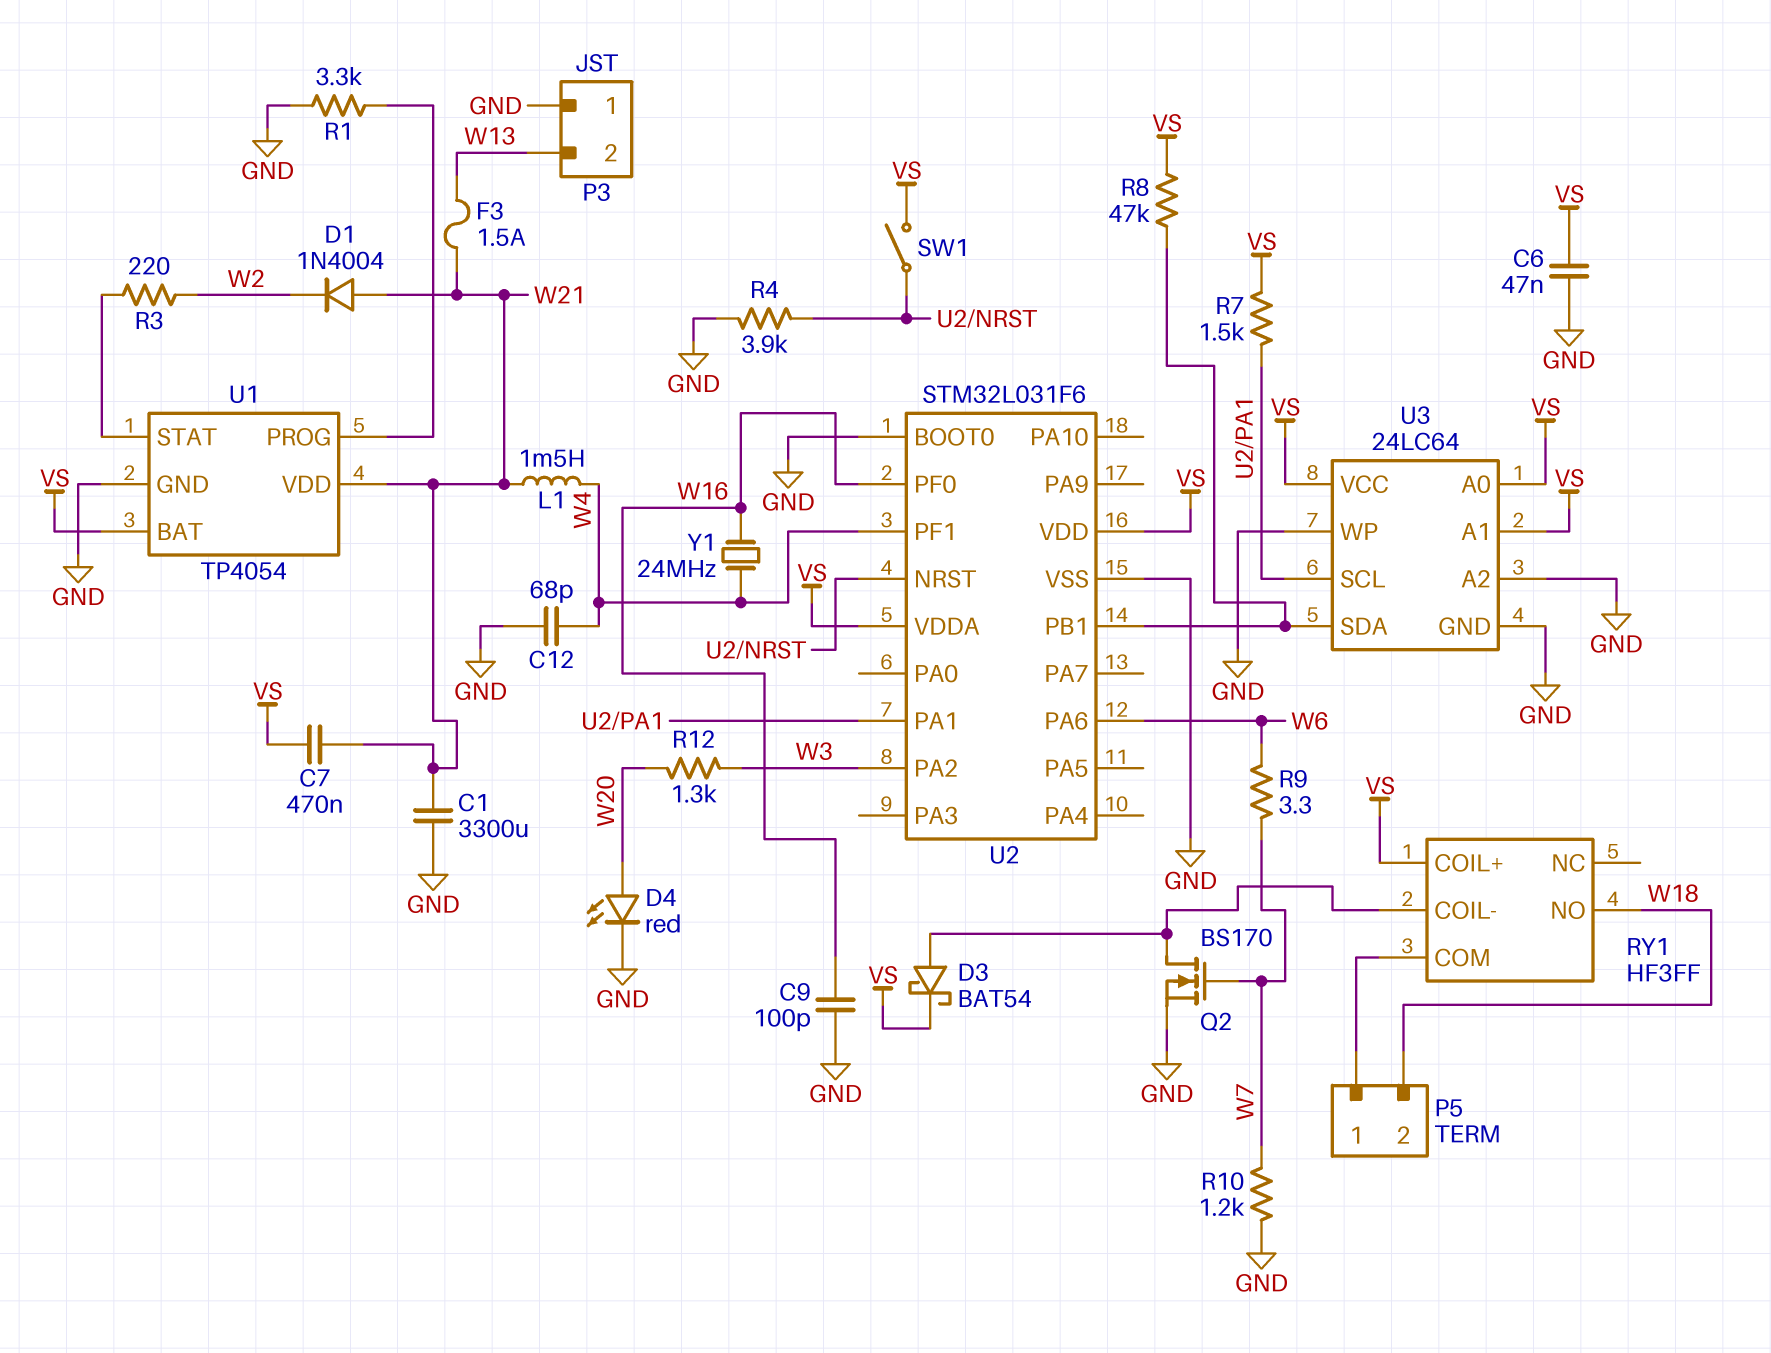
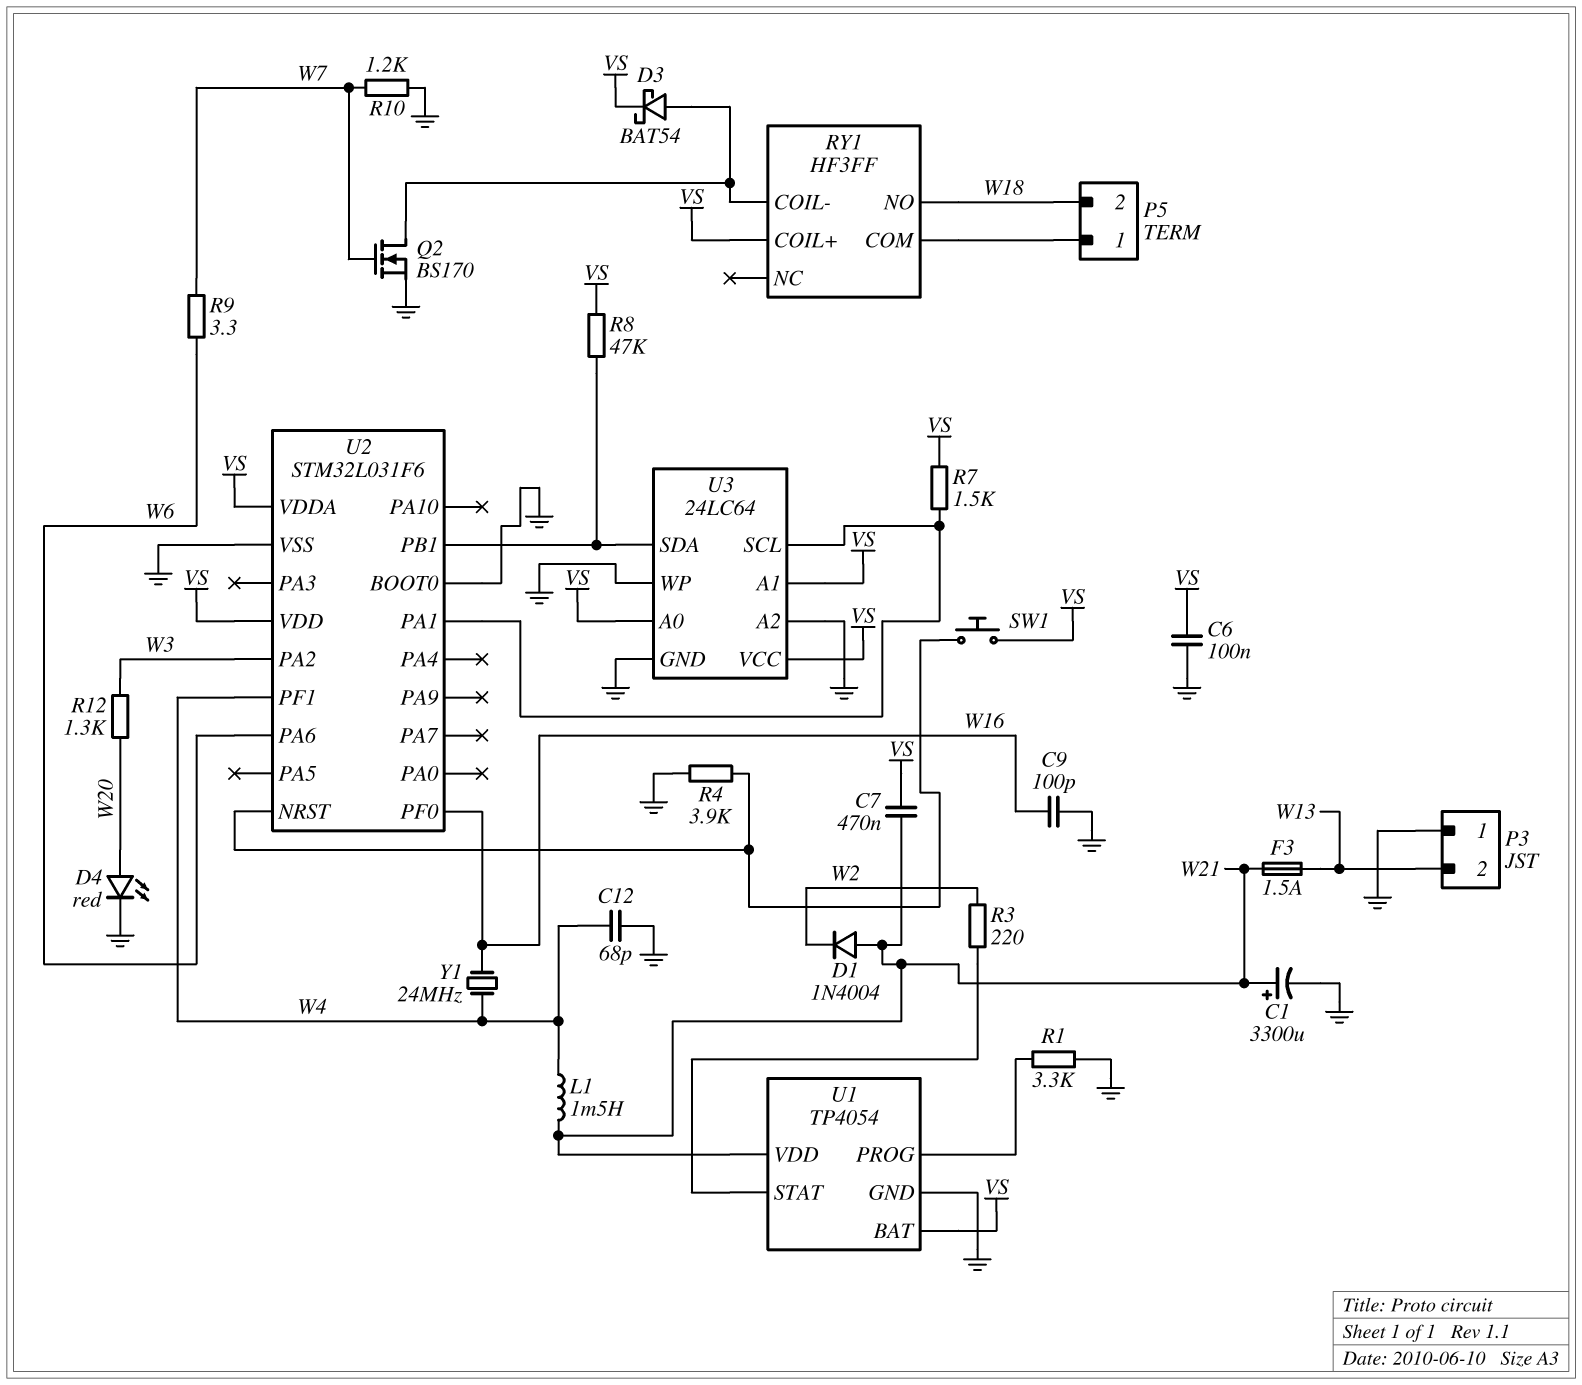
C1: 3300uF (GND, W21) -> 3300uF (plus W21, minus GND)
C6: 47nF (GND, VS) -> 100nF (GND, VS)
SW1: switch (U2/NRST, VS) -> button (U2/NRST, VS)

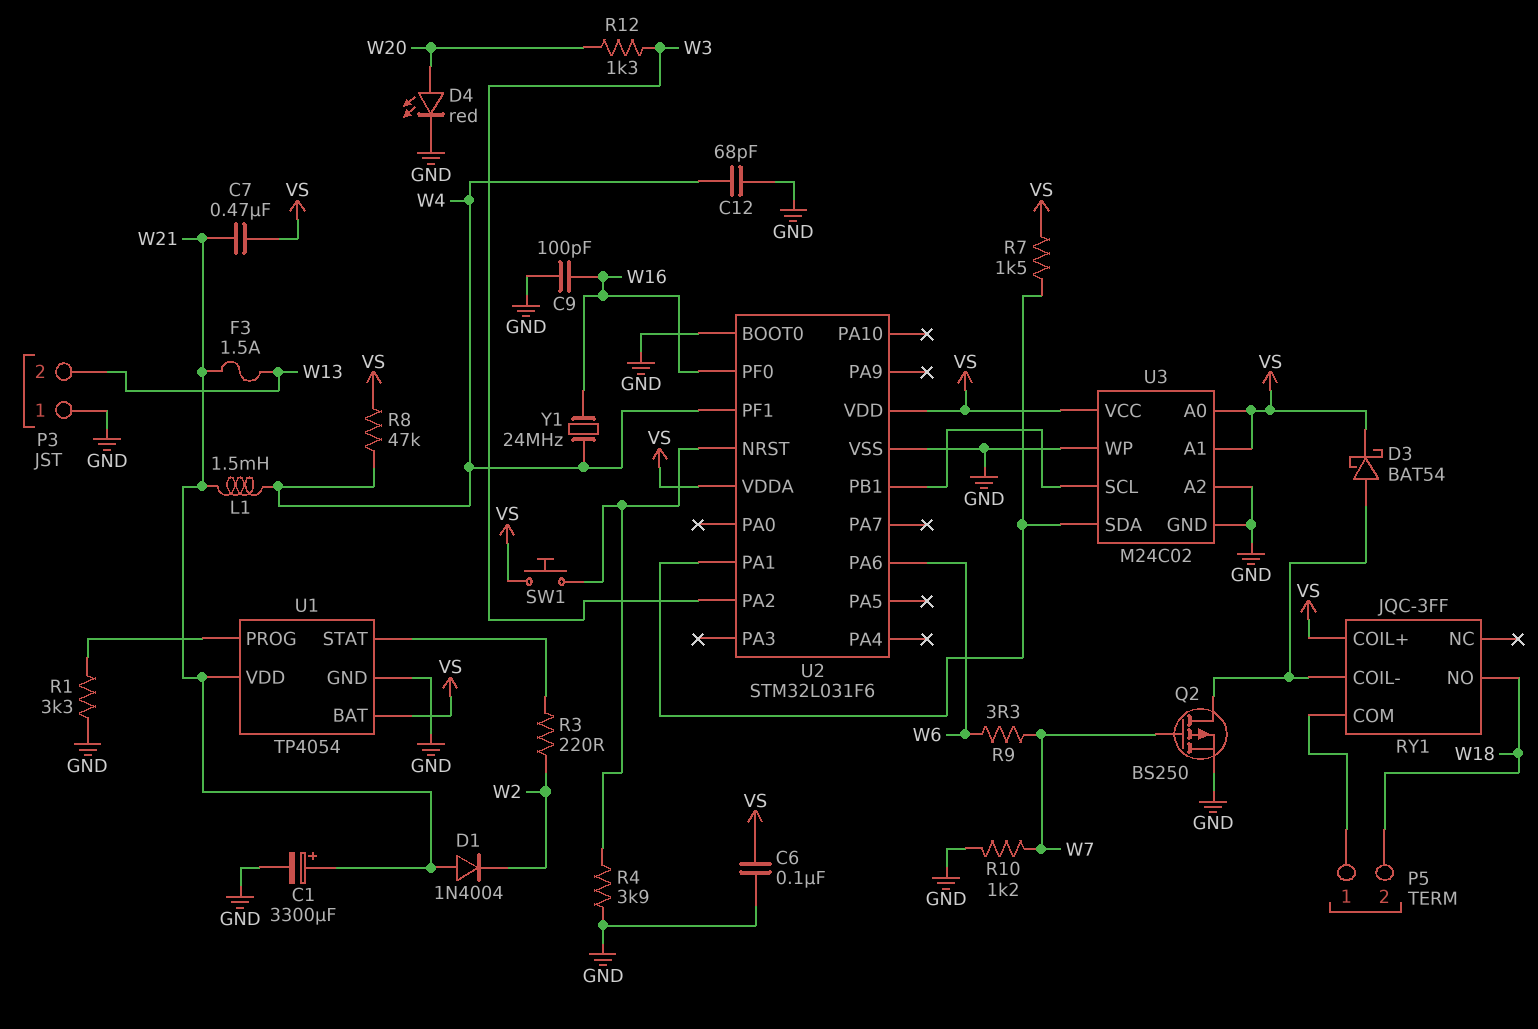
Q2: NMOS BS170 (G W7, D RY1/COIL-, S GND) -> PMOS BS250 (G W7, D RY1/COIL-, S GND)
R8: 47k (U2/PB1, VS) -> 47k (VS, W4)
RY1: HF3FF -> JQC-3FF
U3: 24LC64 -> M24C02
U3 pin SCL: U2/PA1 -> U2/PB1
U3 pin SDA: U2/PB1 -> U2/PA1

